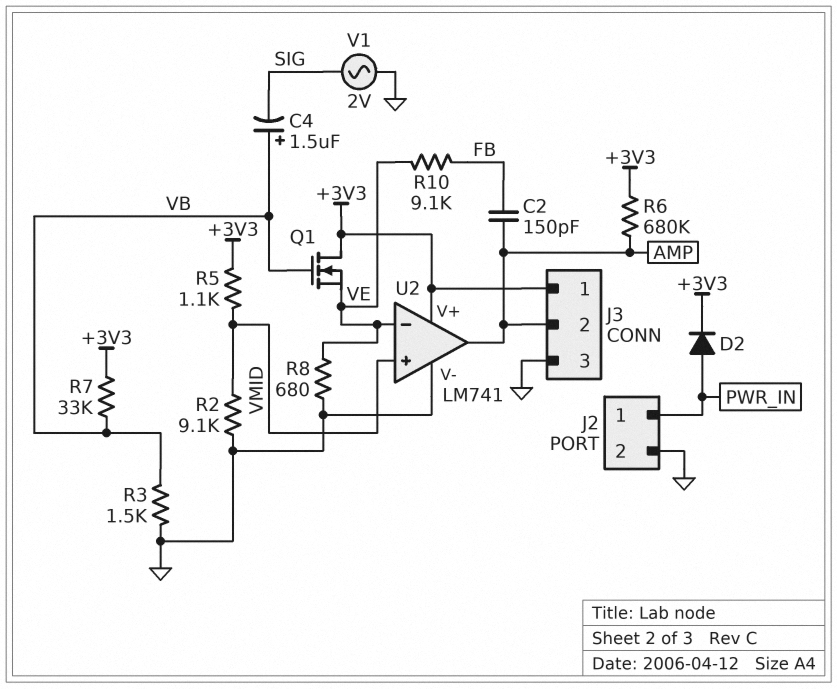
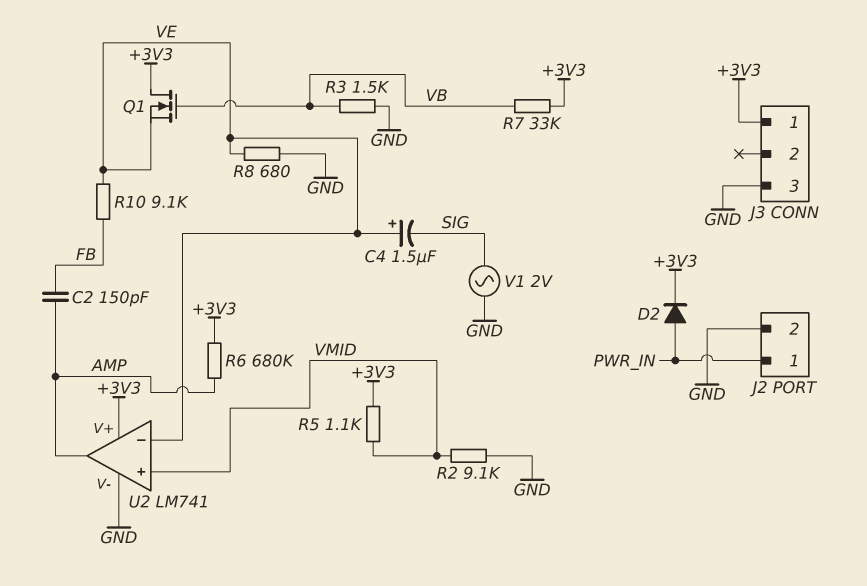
C4: 1.5uF (plus VB, minus SIG) -> 1.5uF (plus VE, minus SIG)
J3 pin 2: AMP -> none

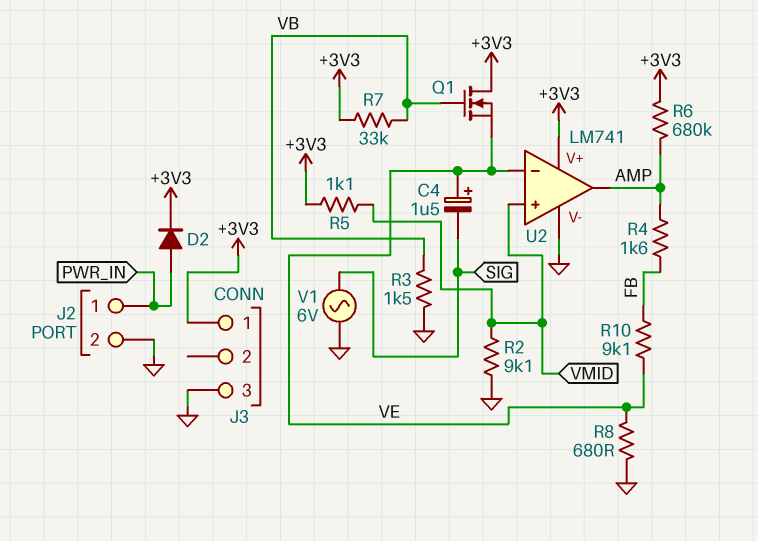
C2: 150pF (AMP, FB) -> none
R4: none -> 1.6k (AMP, FB)
V1: AC 2V (GND, SIG) -> AC 6V (GND, SIG)

